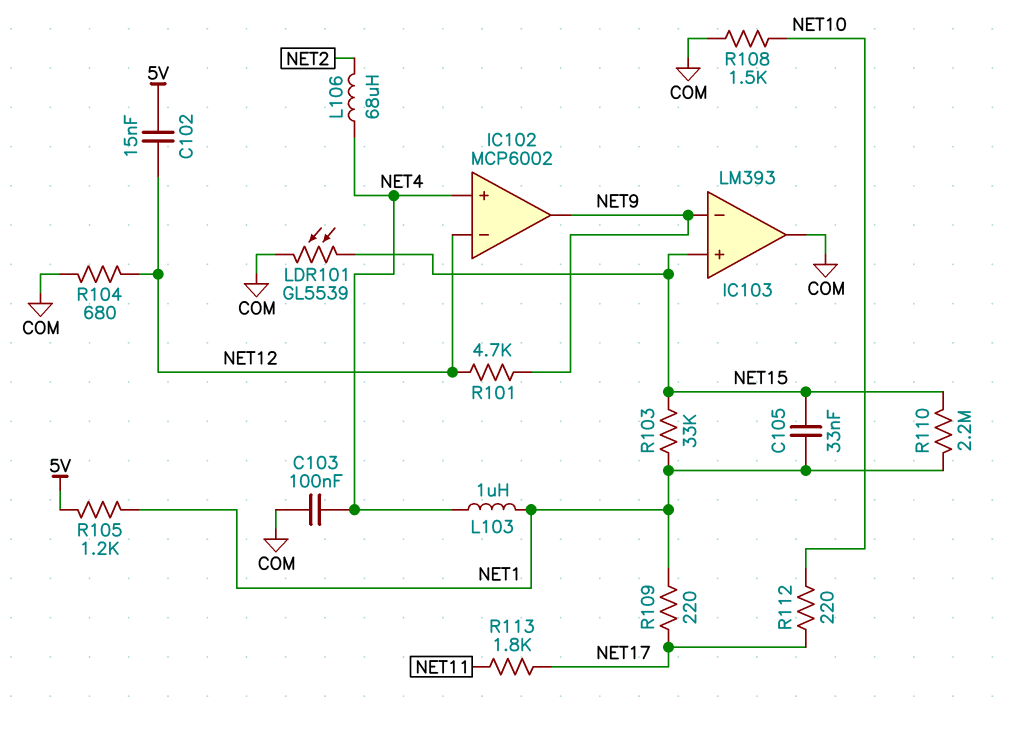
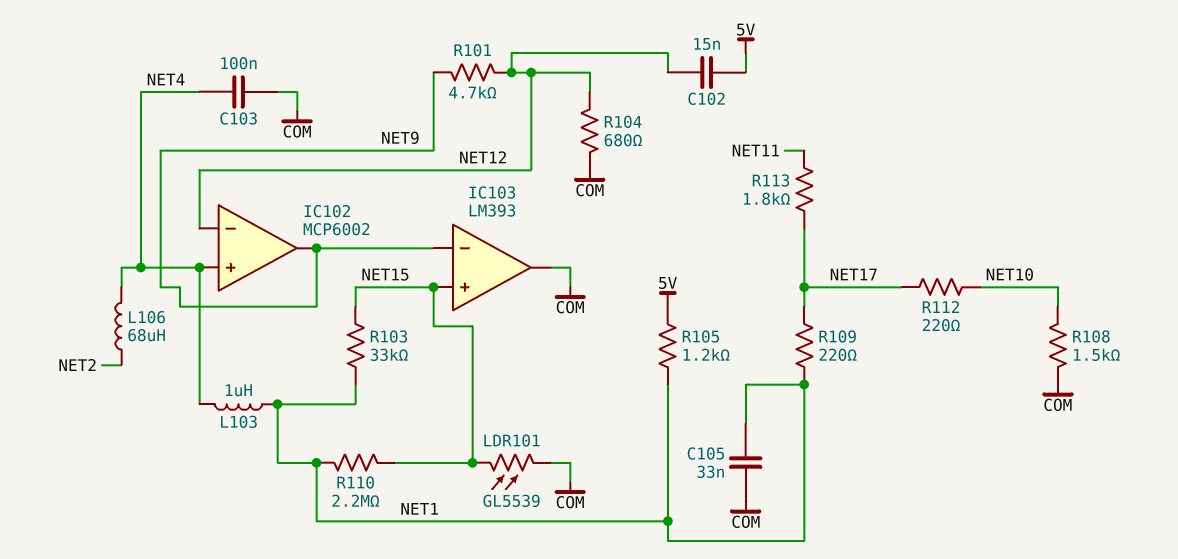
C105: 33nF (NET1, NET15) -> 33nF (COM, NET1)

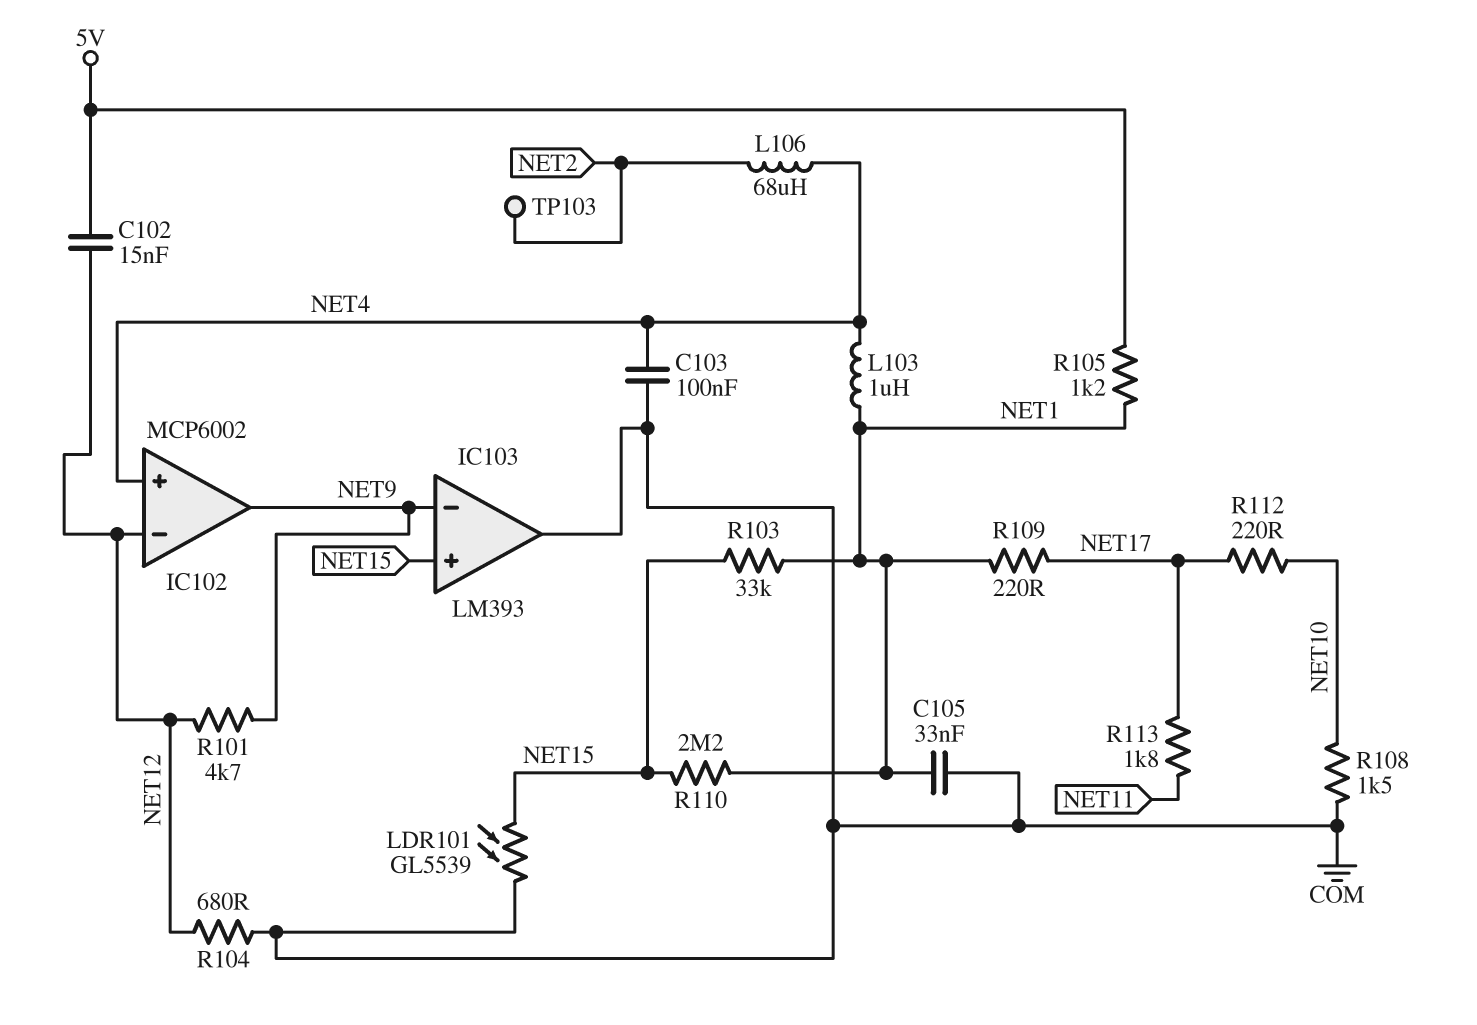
TP103: none -> test point (NET2)

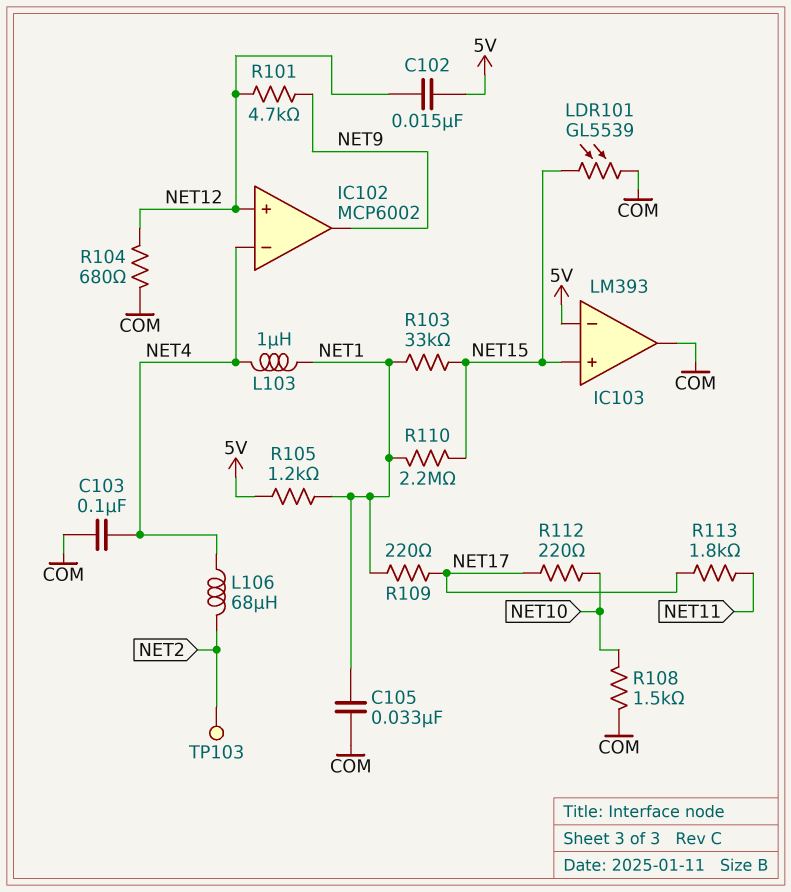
IC102 pin in+: NET4 -> NET12
IC102 pin in-: NET12 -> NET4
IC103 pin in-: NET9 -> 5V

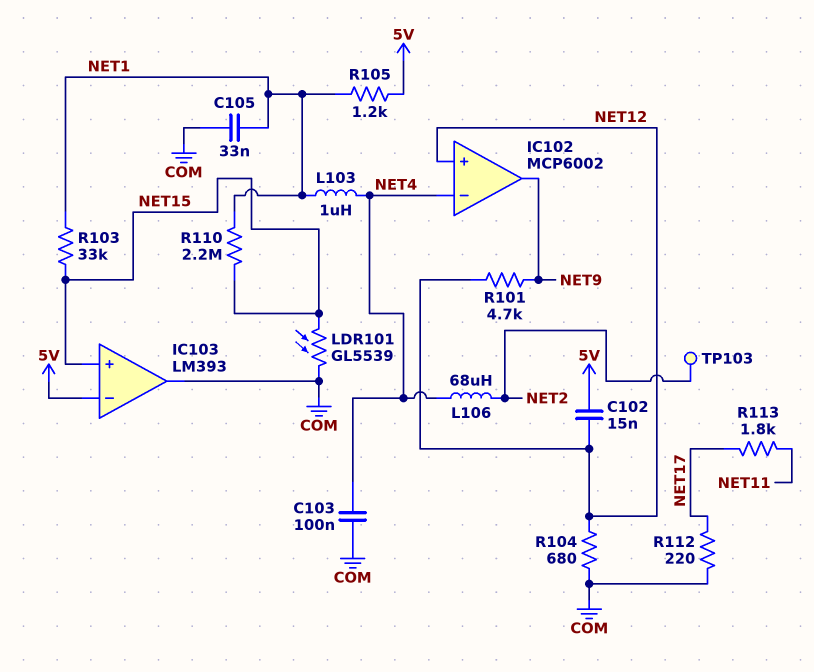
R108: 1.5k (COM, NET10) -> none
R109: 220 (NET1, NET17) -> none
R112: 220 (NET10, NET17) -> 220 (COM, NET17)

